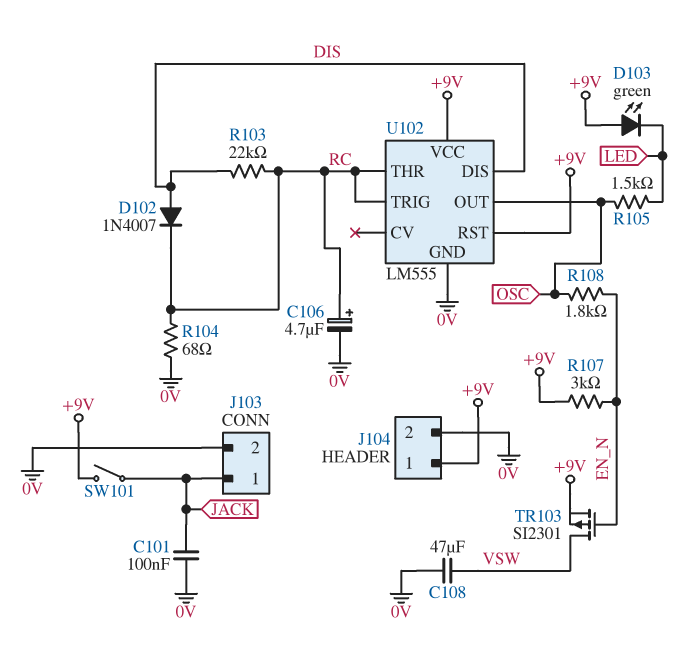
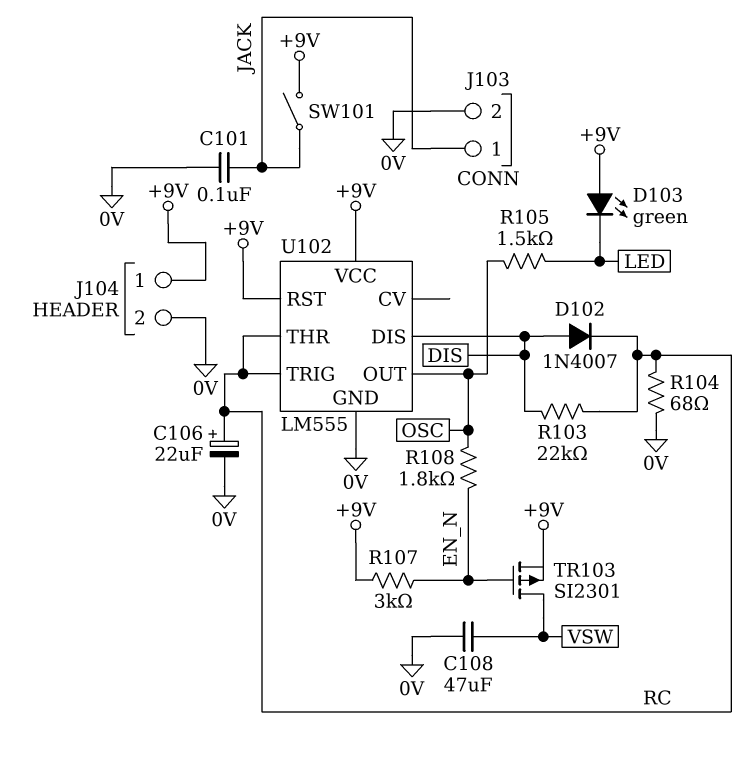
C106: 4.7uF (plus RC, minus 0V) -> 22uF (plus RC, minus 0V)

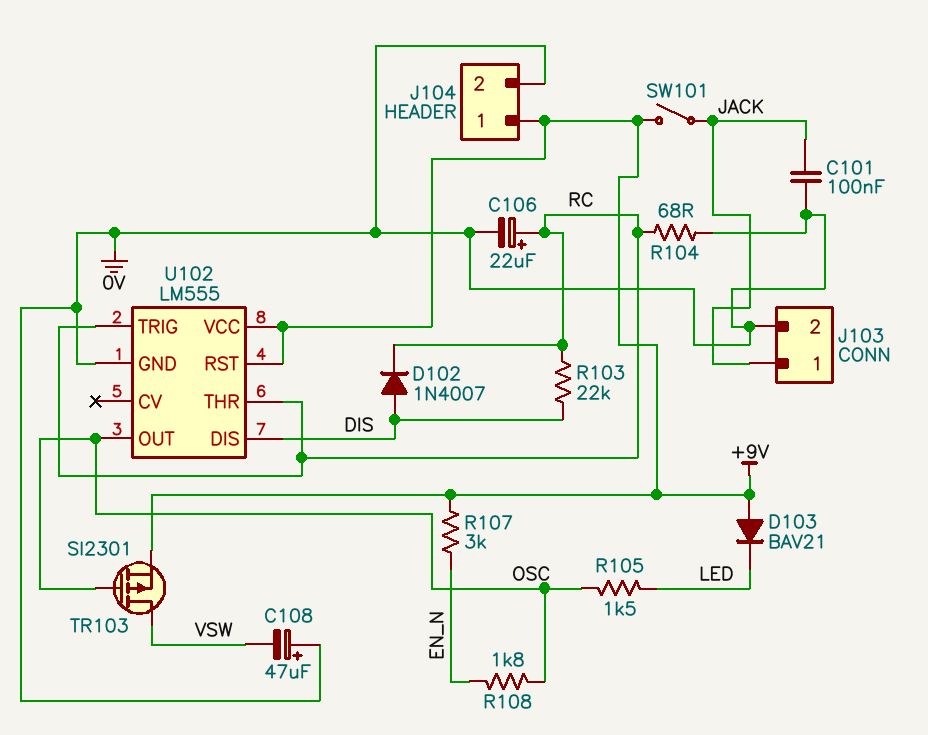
C108: 47uF (0V, VSW) -> 47uF (plus 0V, minus VSW)
D103: LED green (A +9V, K LED) -> diode BAV21 (A +9V, K LED)
TR103: PMOS SI2301 (G EN_N, D VSW, S +9V) -> PMOS SI2301 (G OSC, D VSW, S +9V)

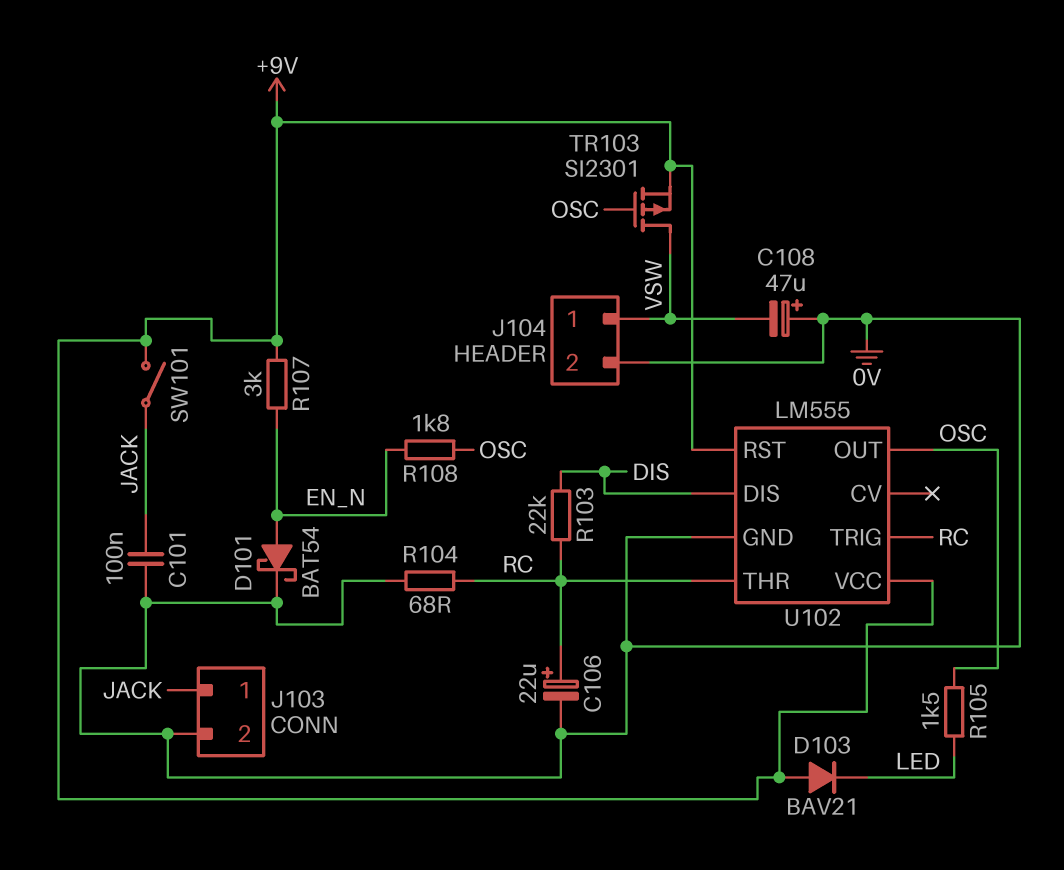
D101: none -> schottky BAT54 (A EN_N, K 0V)
D102: diode 1N4007 (A DIS, K RC) -> none
J104 pin 1: +9V -> VSW

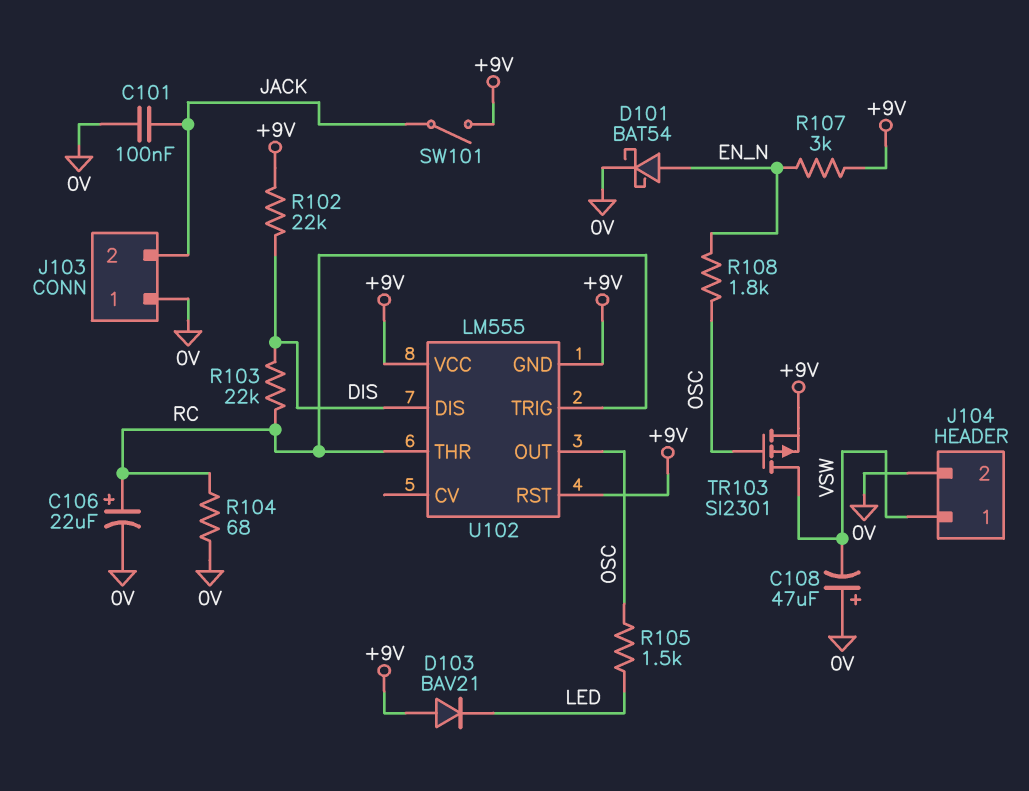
J103 pin 1: JACK -> 0V
J103 pin 2: 0V -> JACK
R102: none -> 22k (+9V, DIS)
U102 pin GND: 0V -> +9V

